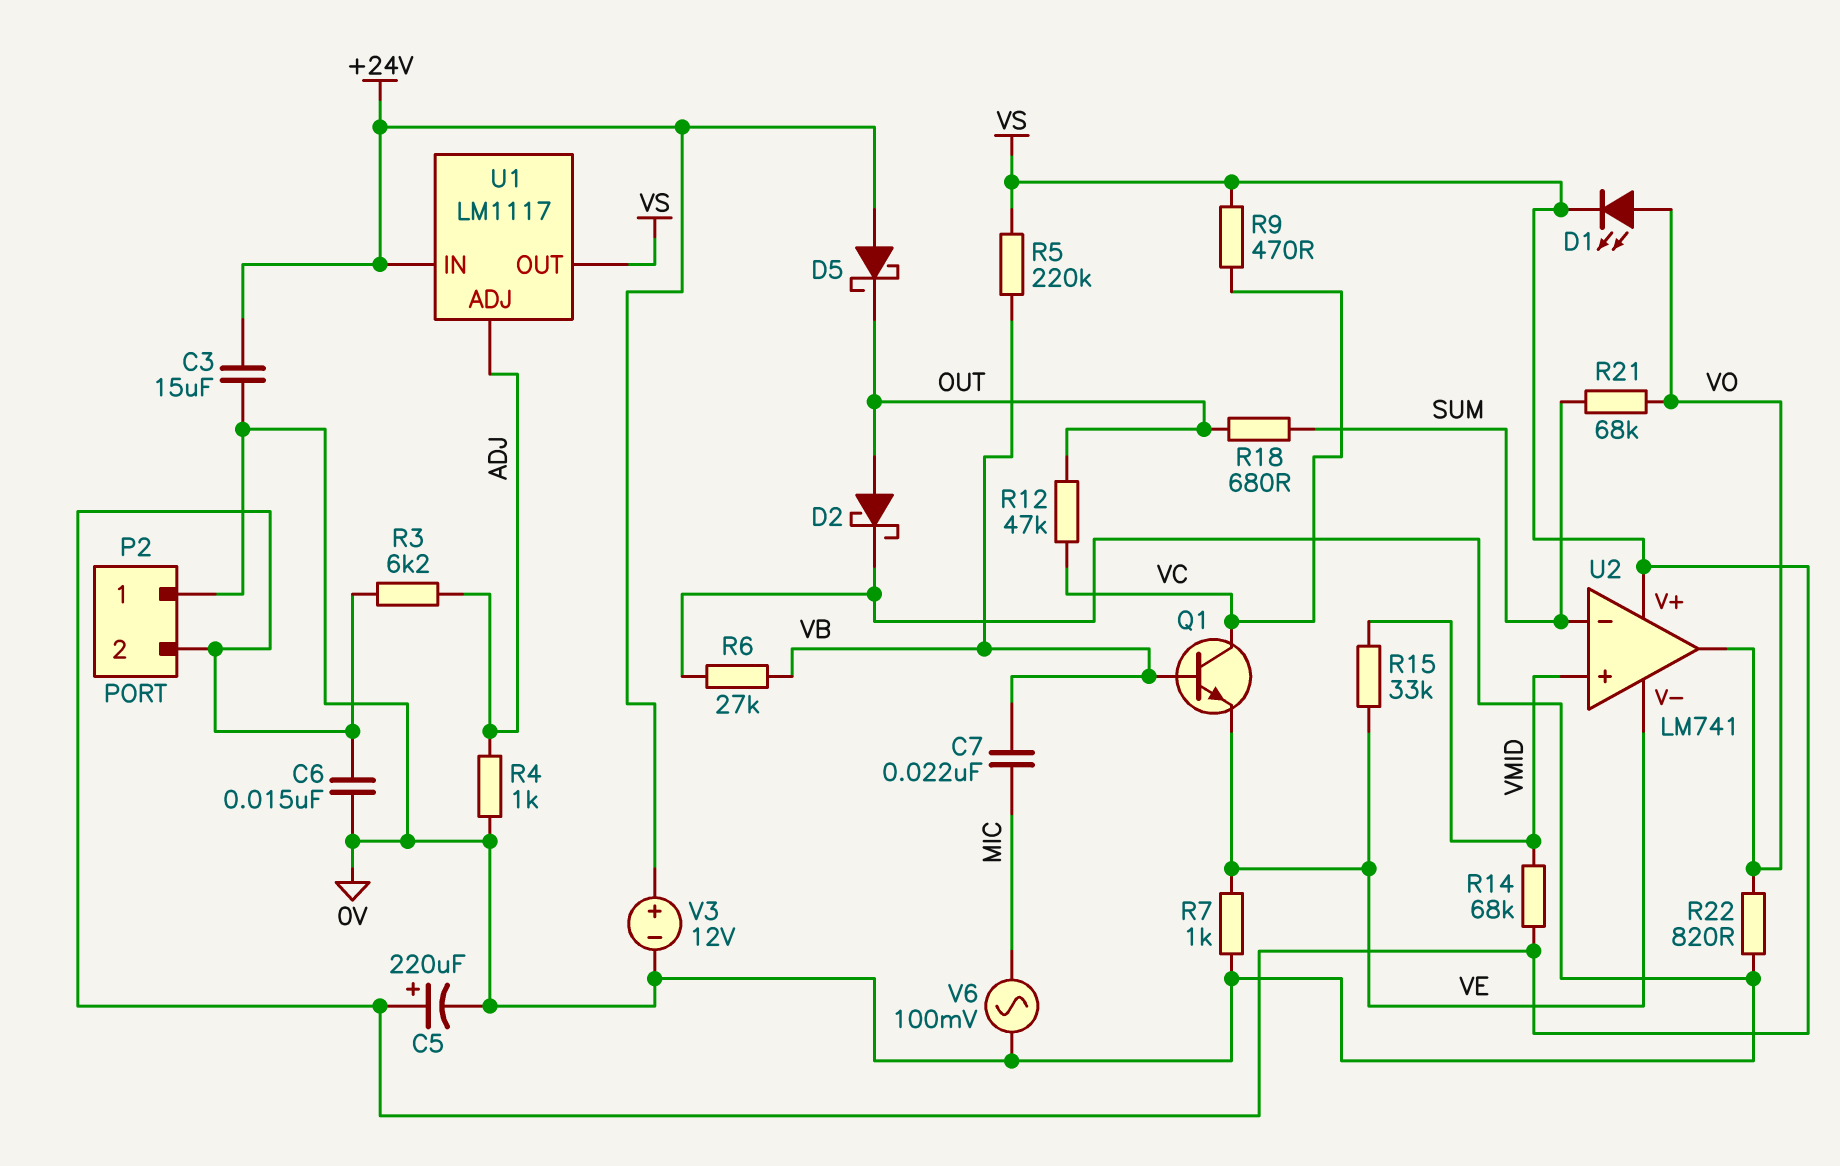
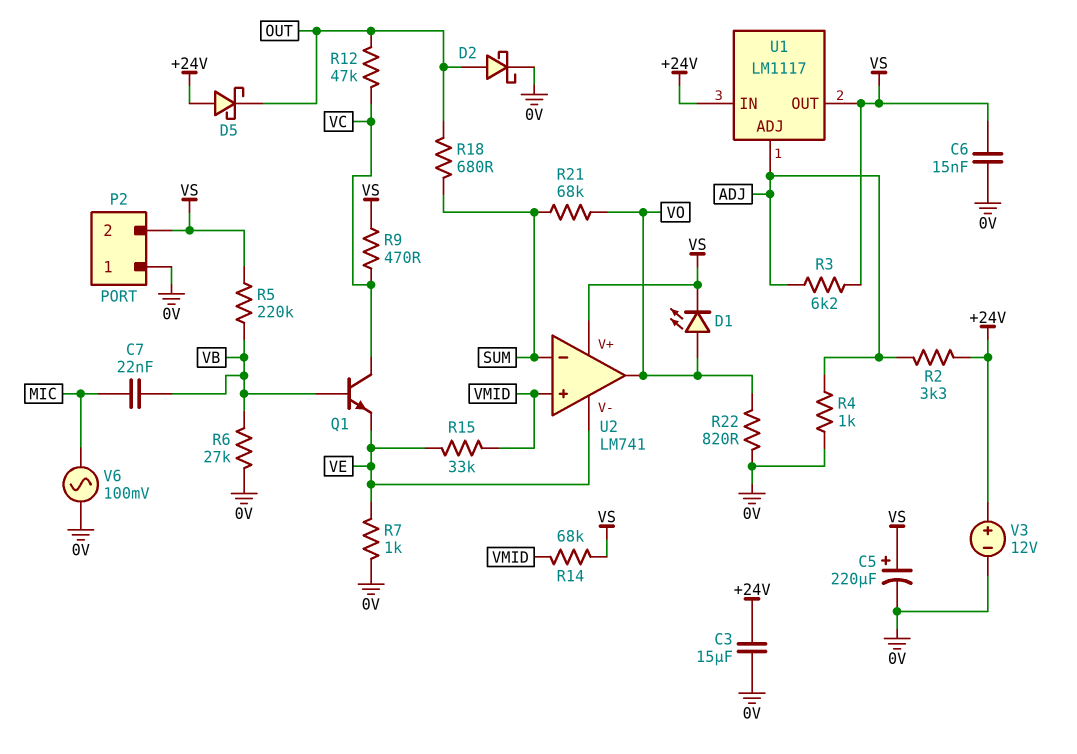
R2: none -> 3.3k (+24V, ADJ)

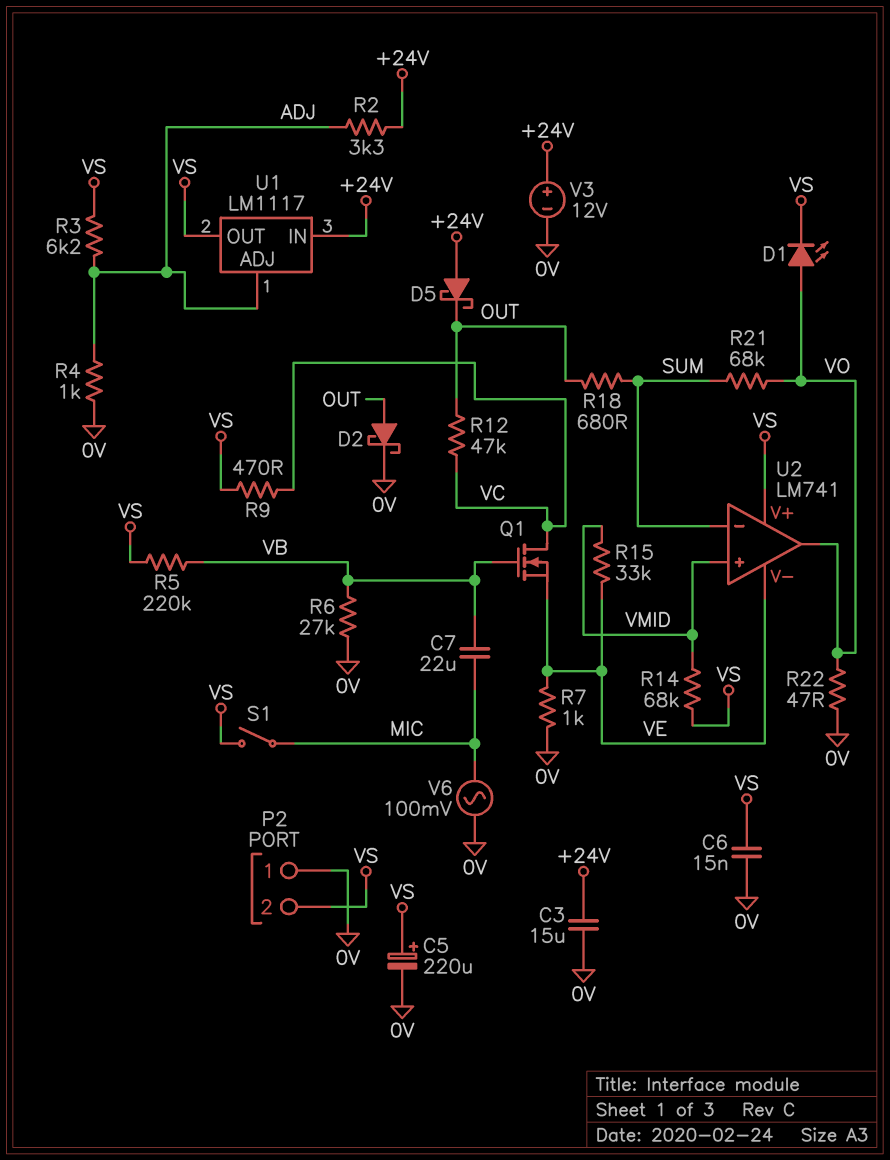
C7: 22nF (MIC, VB) -> 22uF (MIC, VB)
Q1: NPN (B VB, C VC, E VE) -> NMOS (G VB, D VC, S VE)
R22: 820 (0V, VO) -> 47 (0V, VO)
S1: none -> switch (MIC, VS)

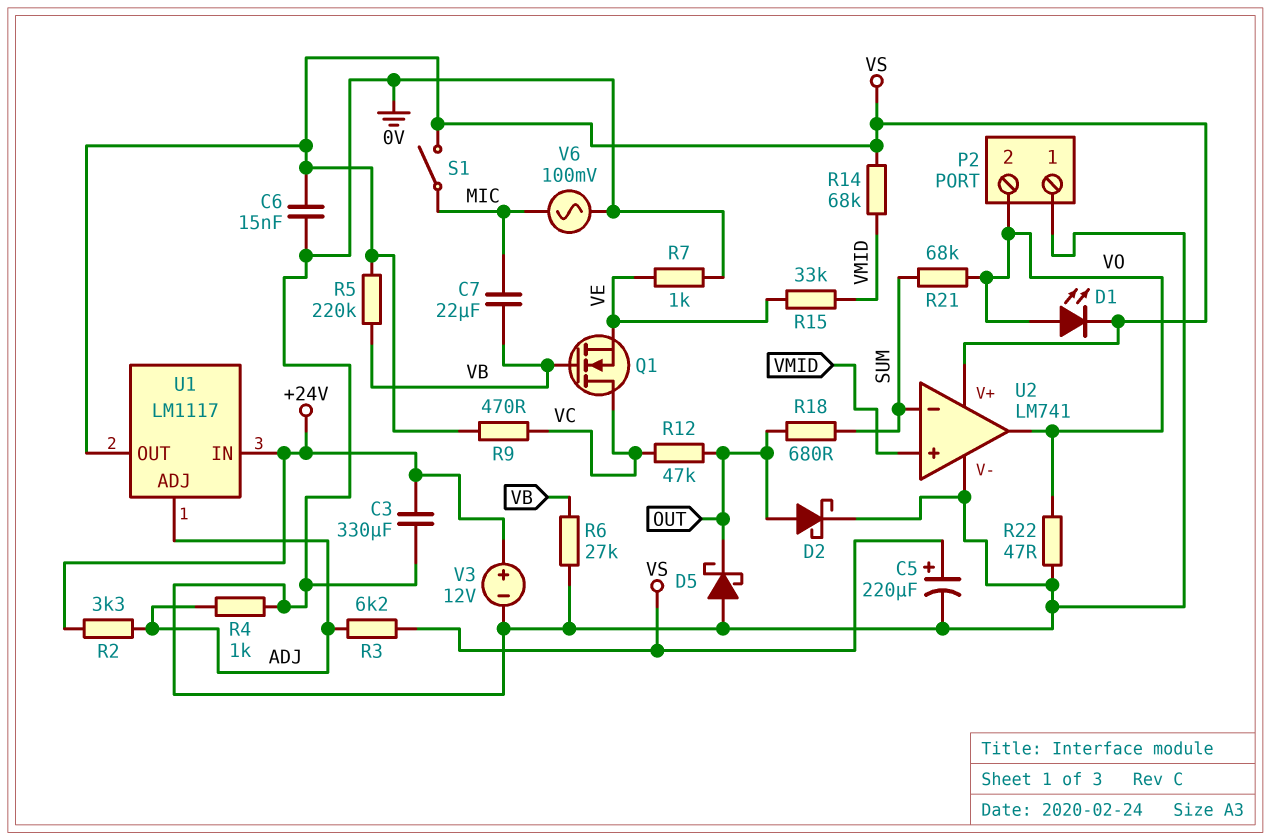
C3: 15uF (+24V, 0V) -> 330uF (+24V, 0V)
D5: schottky (A +24V, K OUT) -> schottky (A 0V, K OUT)
P2 pin 2: VS -> VO
U2 pin V-: VE -> 0V

